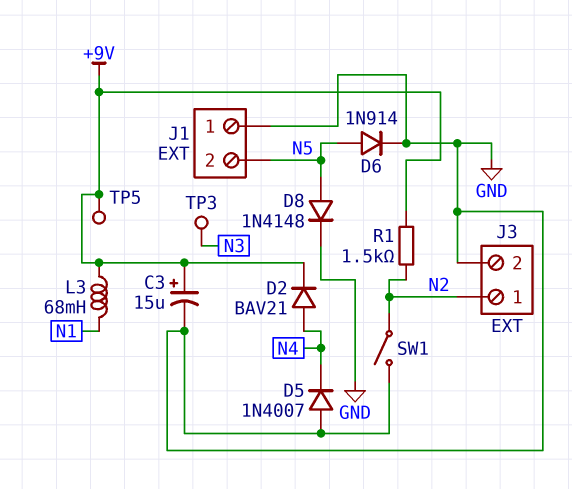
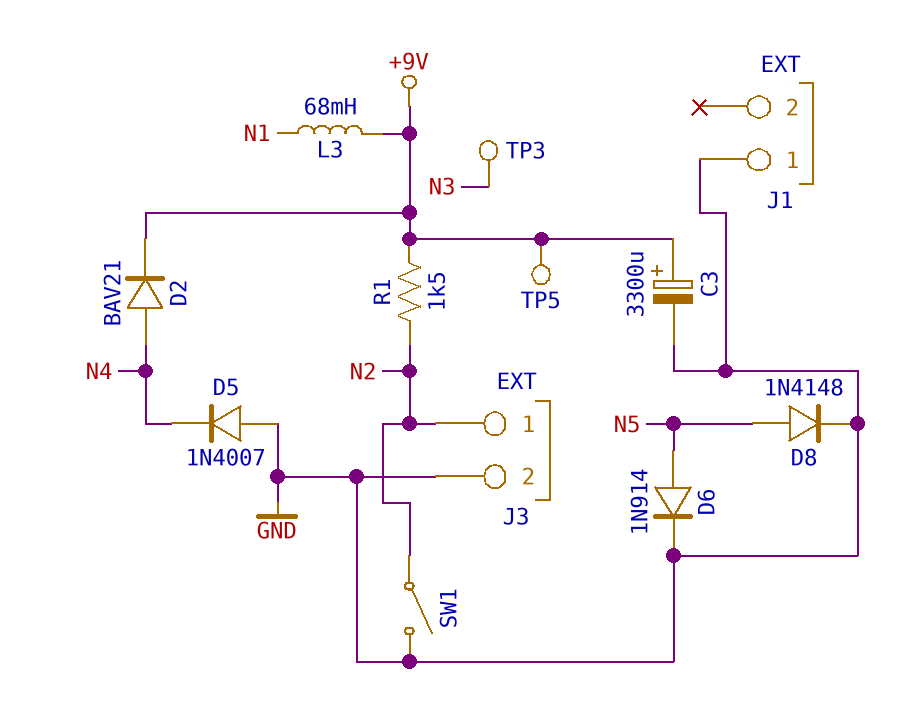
C3: 15uF (plus +9V, minus GND) -> 3300uF (plus +9V, minus GND)
J1 pin 2: N5 -> none

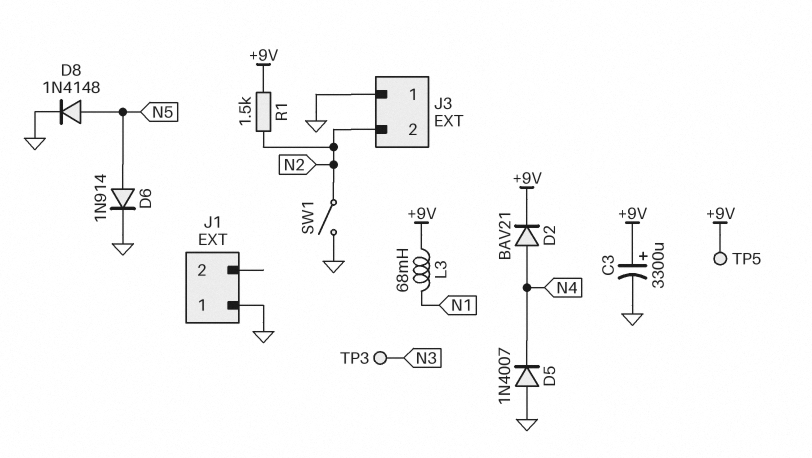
J3 pin 1: N2 -> GND
J3 pin 2: GND -> N2

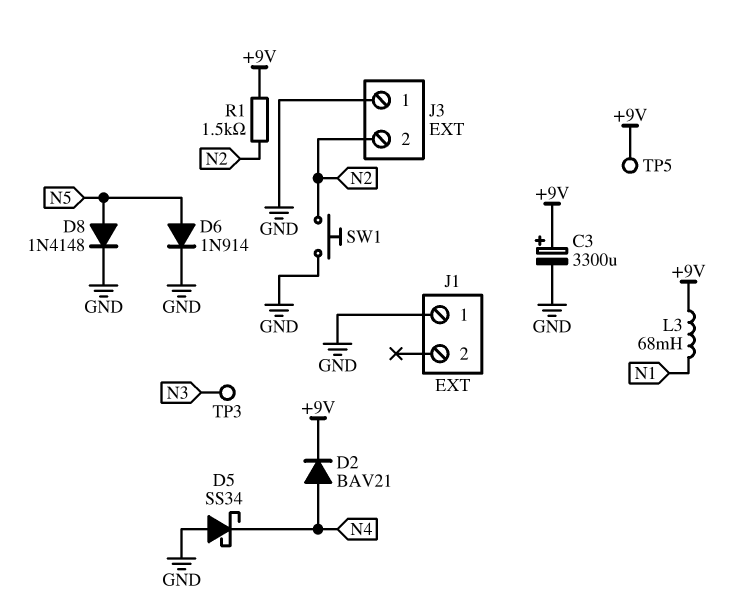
D5: diode 1N4007 (A GND, K N4) -> schottky SS34 (A GND, K N4)
SW1: switch (GND, N2) -> button (GND, N2)

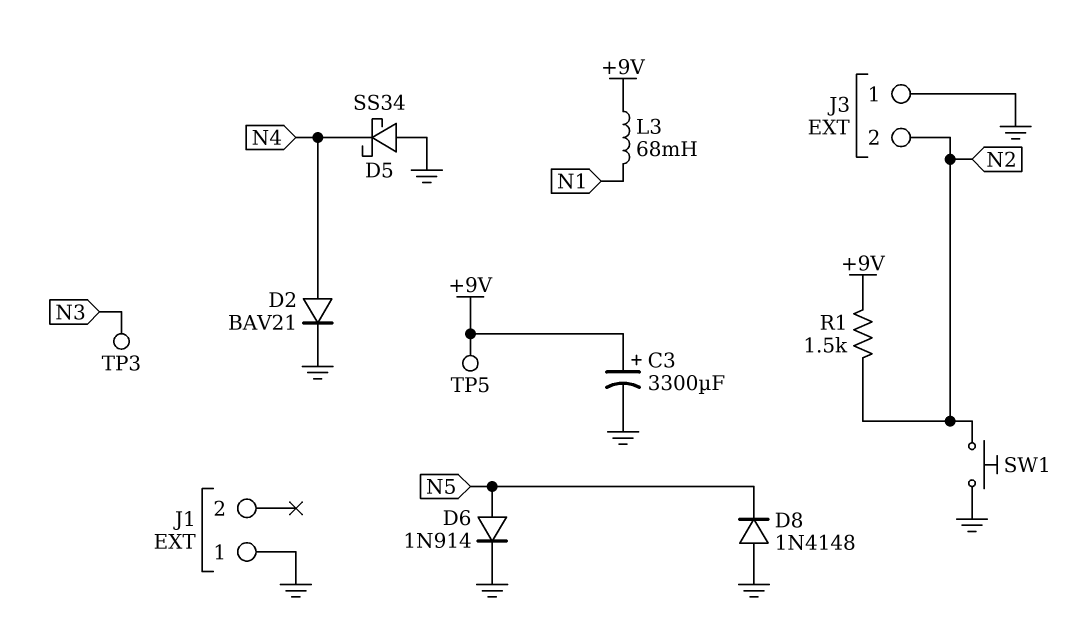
D2: diode BAV21 (A N4, K +9V) -> diode BAV21 (A N4, K GND)
D8: diode 1N4148 (A N5, K GND) -> diode 1N4148 (A GND, K N5)

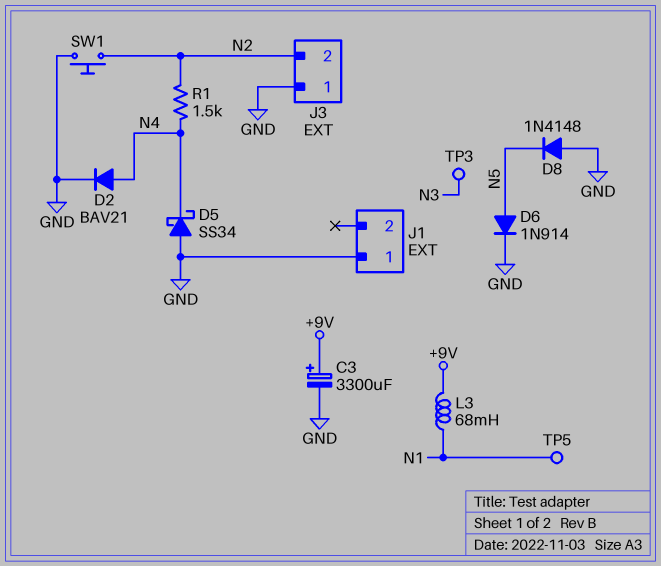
R1: 1.5k (+9V, N2) -> 1.5k (N2, N4)
TP5: test point (+9V) -> test point (N1)

